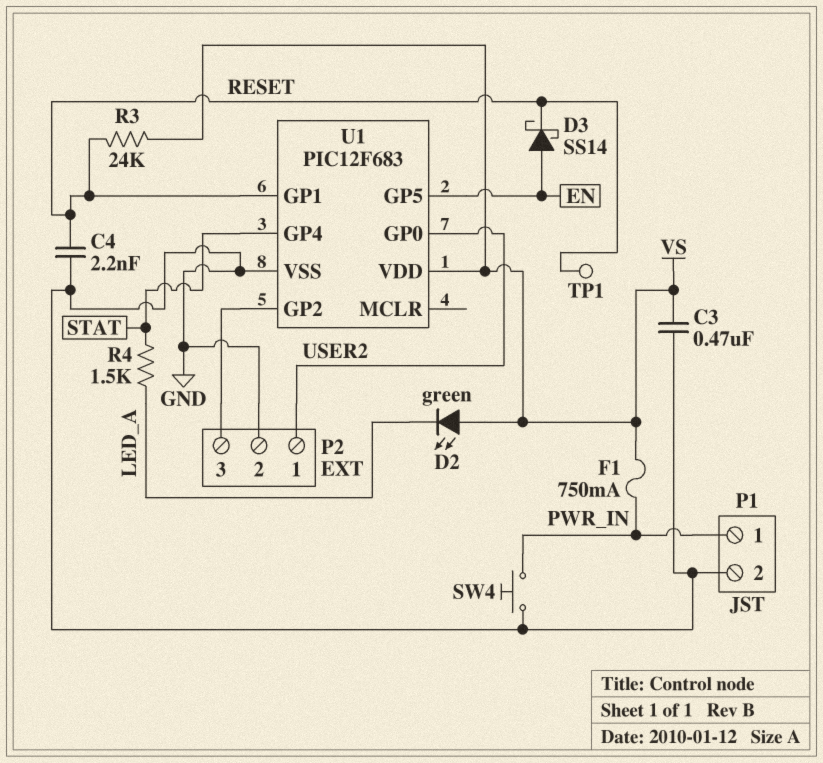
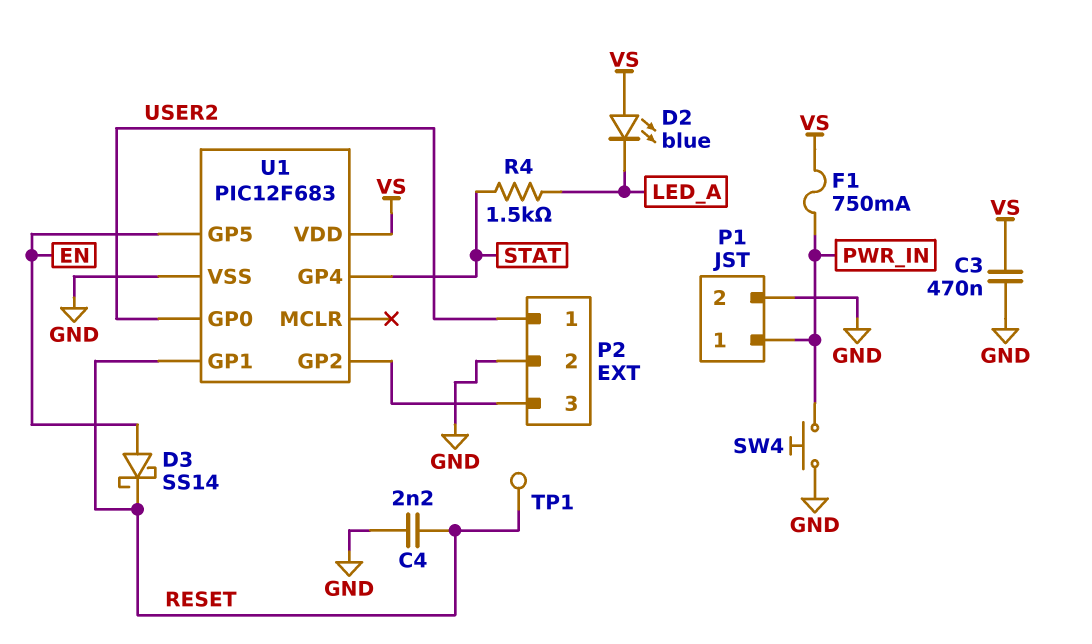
D2: LED green (A VS, K LED_A) -> LED blue (A VS, K LED_A)
R3: 24k (RESET, VS) -> none

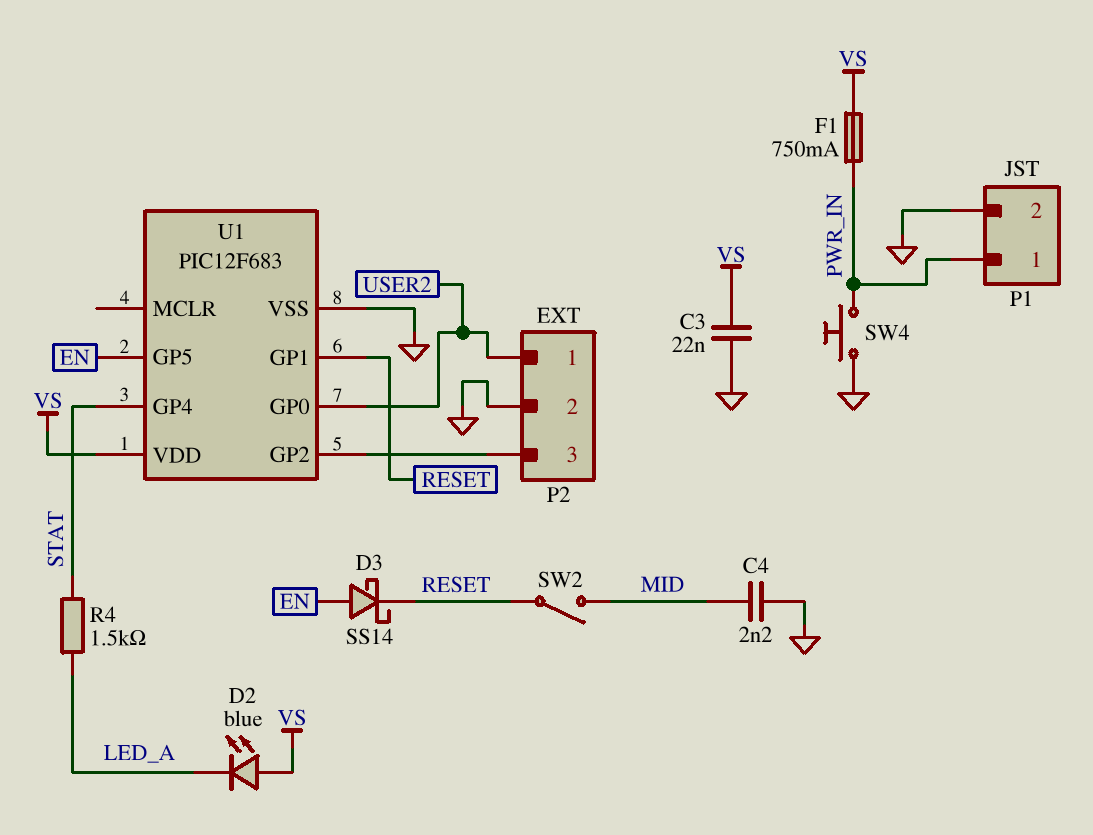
C3: 470nF (GND, VS) -> 22nF (GND, VS)
C4: 2.2nF (GND, RESET) -> 2.2nF (GND, MID)
SW2: none -> switch (MID, RESET)
TP1: test point (RESET) -> none

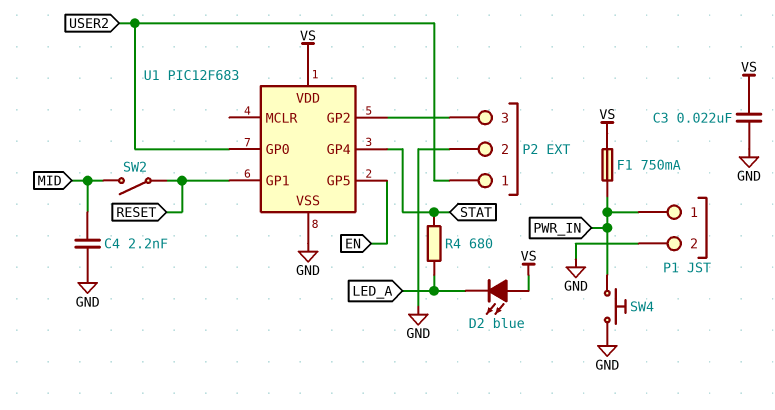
D3: schottky SS14 (A EN, K RESET) -> none
R4: 1.5k (LED_A, STAT) -> 680 (LED_A, STAT)

